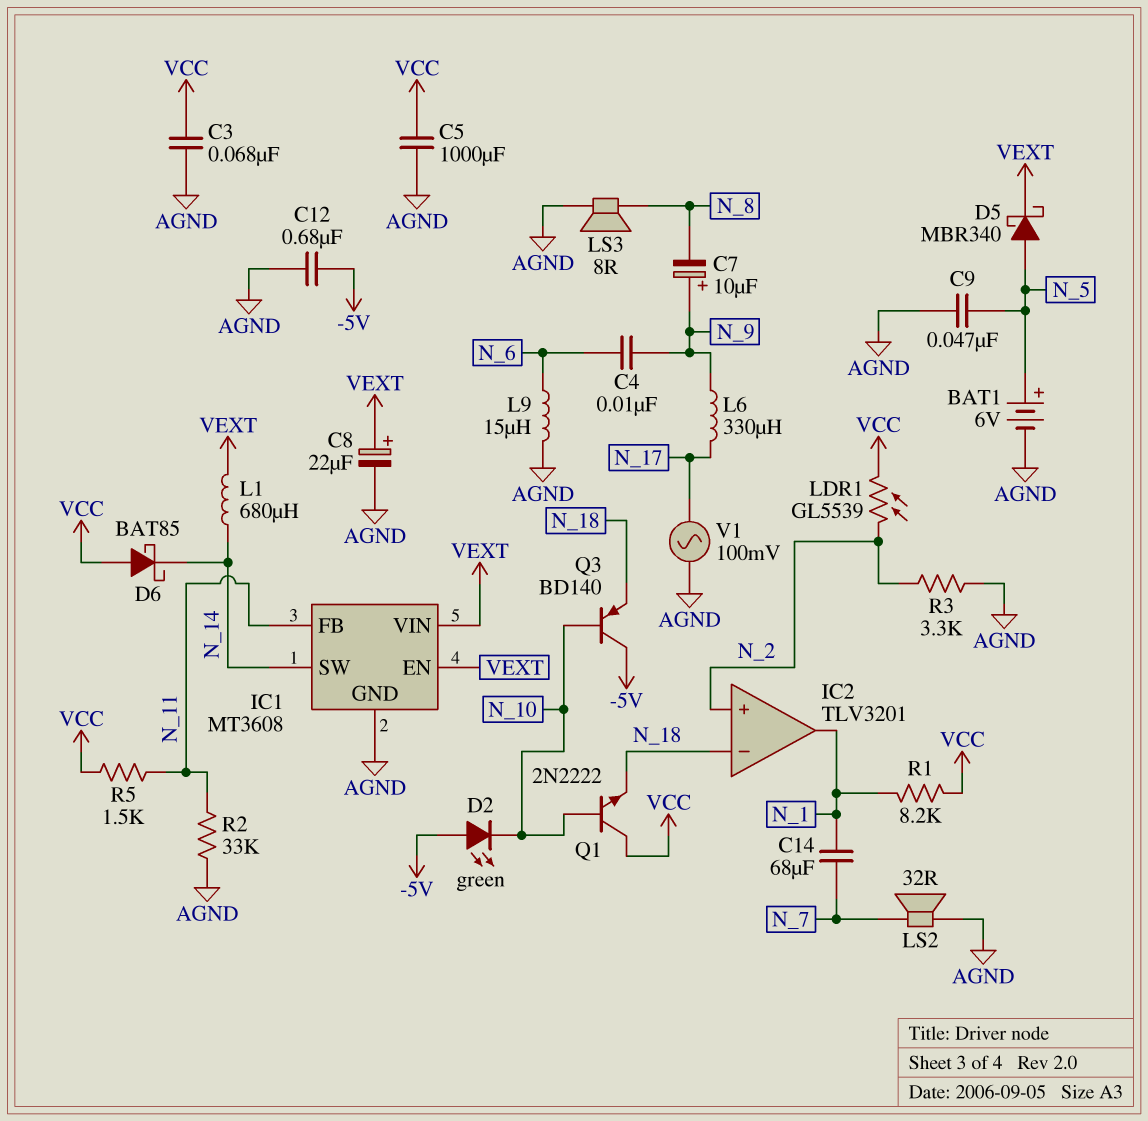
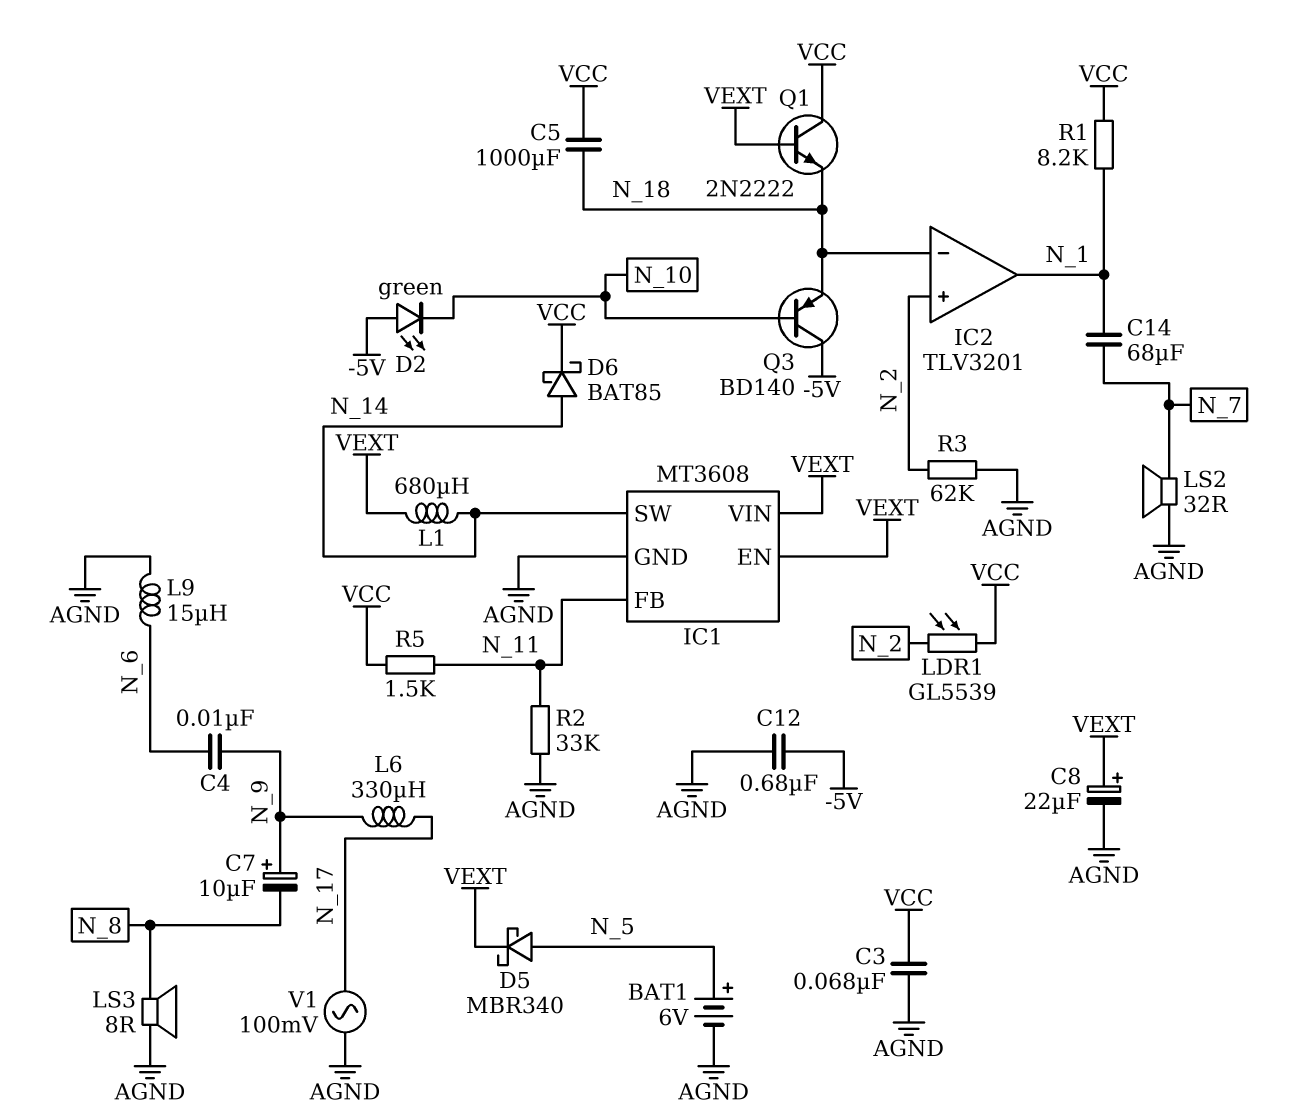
C5: 1000uF (AGND, VCC) -> 1000uF (N_18, VCC)
C9: 47nF (AGND, N_5) -> none
D6: schottky BAT85 (A VCC, K N_14) -> schottky BAT85 (A N_14, K VCC)
Q1: NPN 2N2222 (B N_10, C VCC, E N_18) -> NPN 2N2222 (B VEXT, C VCC, E N_18)
R3: 3.3k (AGND, N_2) -> 62k (AGND, N_2)

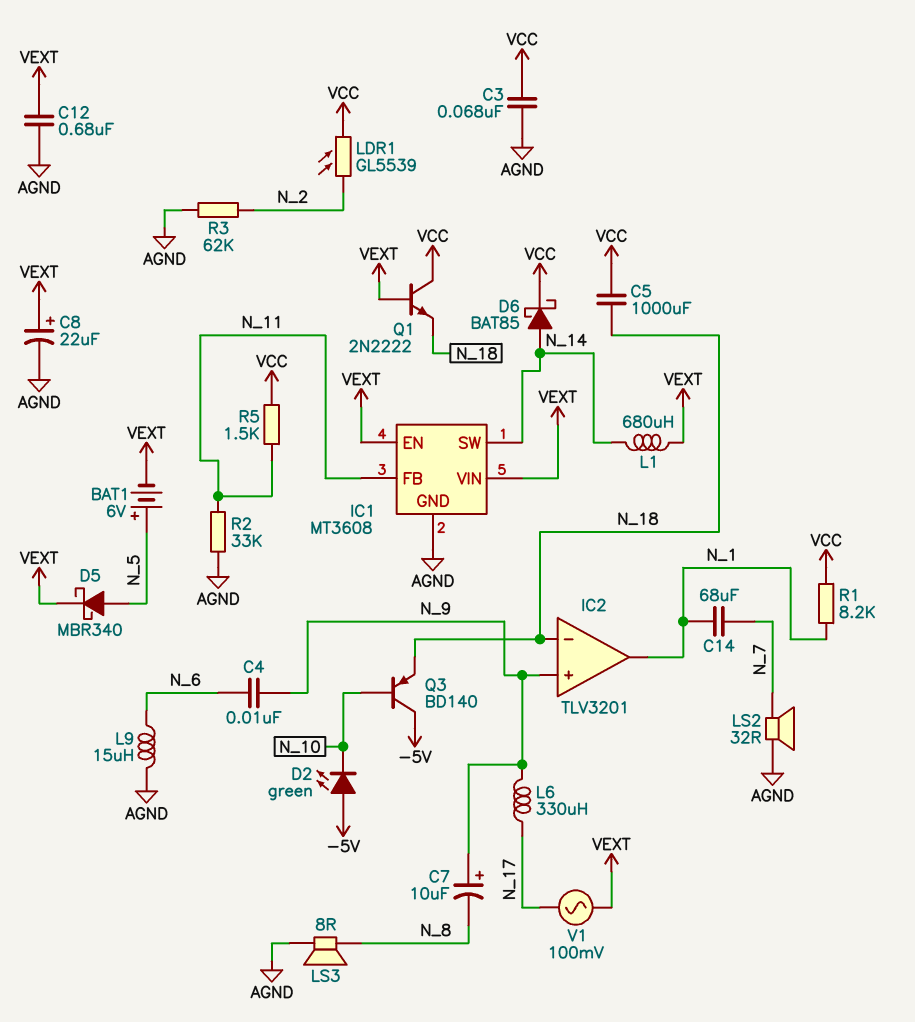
BAT1: 6V (plus N_5, minus AGND) -> 6V (plus N_5, minus VEXT)
C12: 680nF (-5V, AGND) -> 680nF (AGND, VEXT)
IC2 pin in+: N_2 -> N_9
V1: AC 100mV (AGND, N_17) -> AC 100mV (N_17, VEXT)

